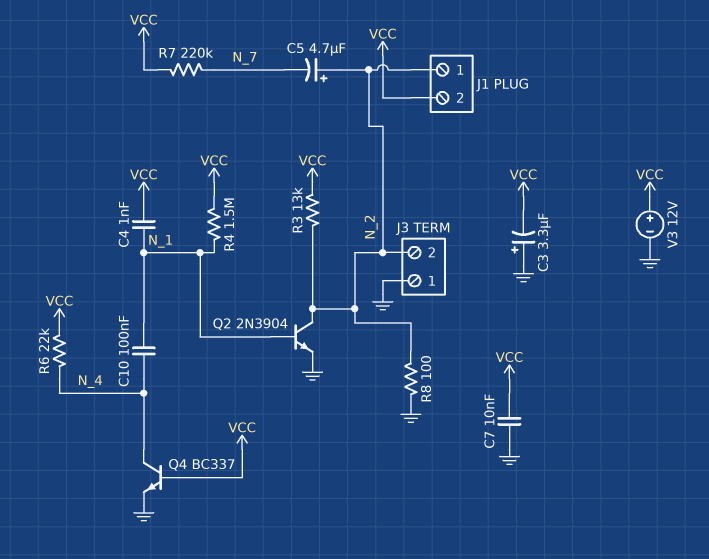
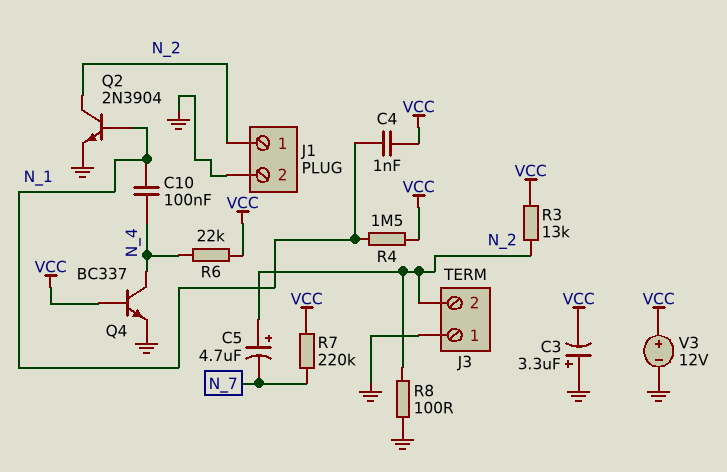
C7: 10nF (GND, VCC) -> none
J1 pin 2: VCC -> GND

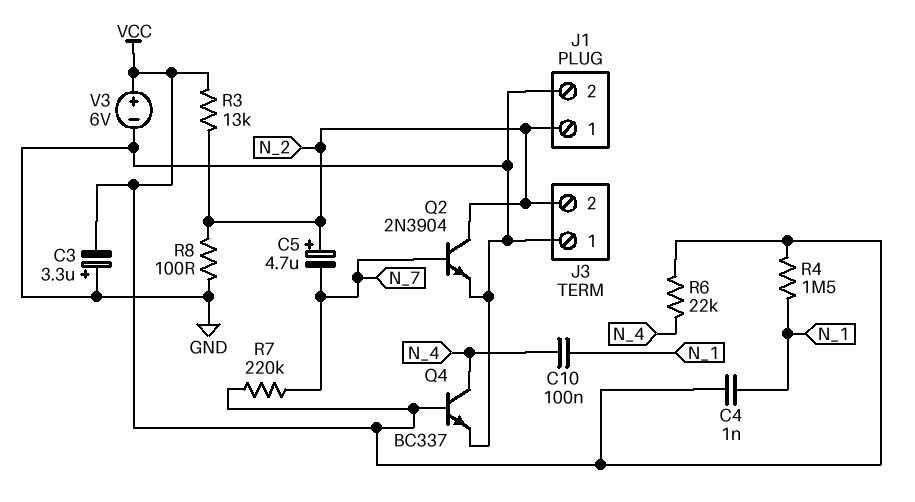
Q2: NPN 2N3904 (B N_1, C N_2, E GND) -> NPN 2N3904 (B N_7, C N_2, E GND)
V3: 12V (plus VCC, minus GND) -> 6V (plus VCC, minus GND)

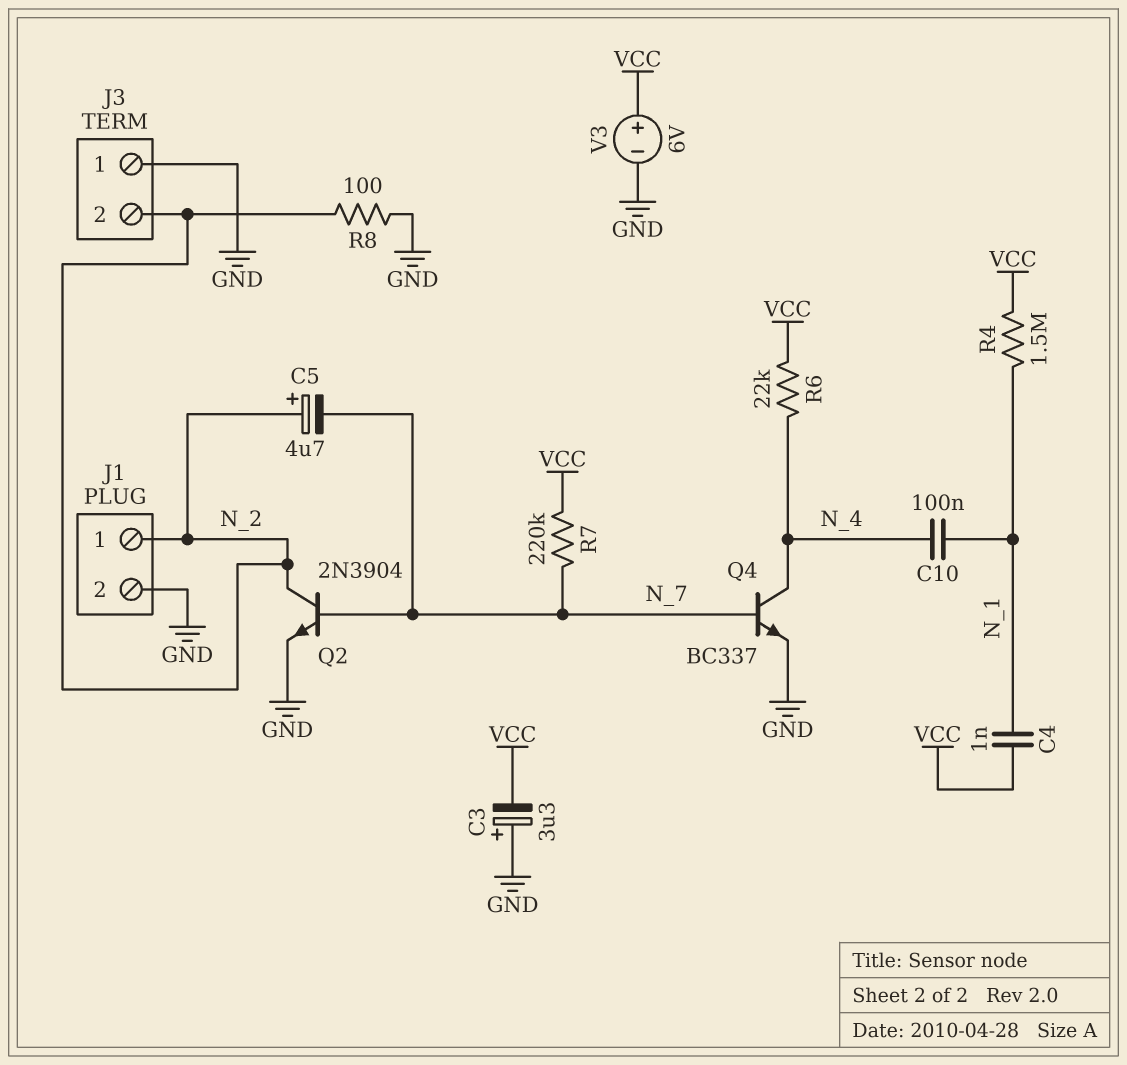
Q4: NPN BC337 (B VCC, C N_4, E GND) -> NPN BC337 (B N_7, C N_4, E GND)
R3: 13k (N_2, VCC) -> none

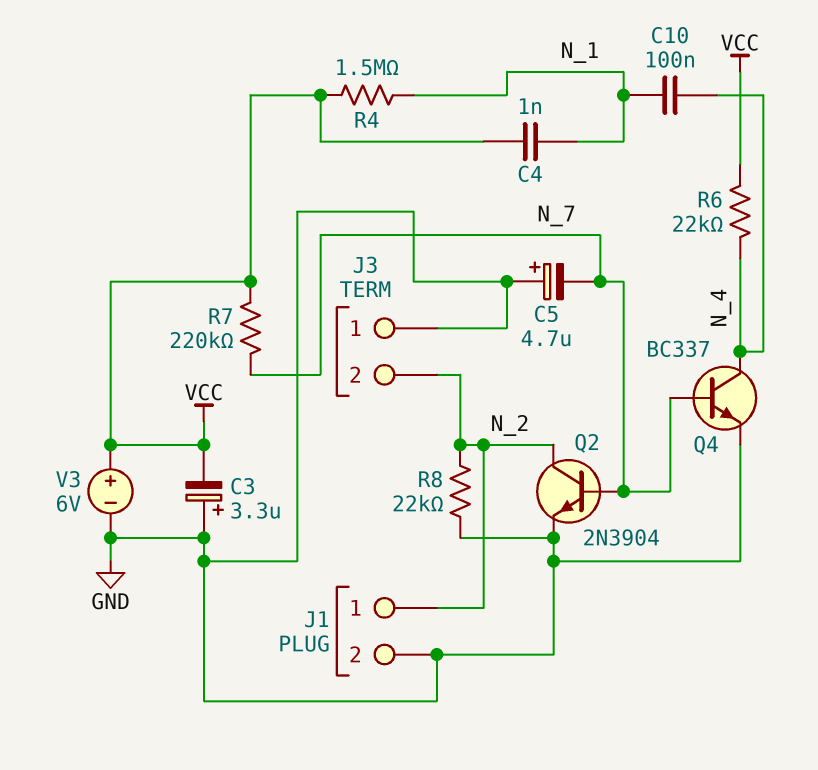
C5: 4.7uF (plus N_2, minus N_7) -> 4.7uF (plus GND, minus N_7)
R8: 100 (GND, N_2) -> 22k (GND, N_2)

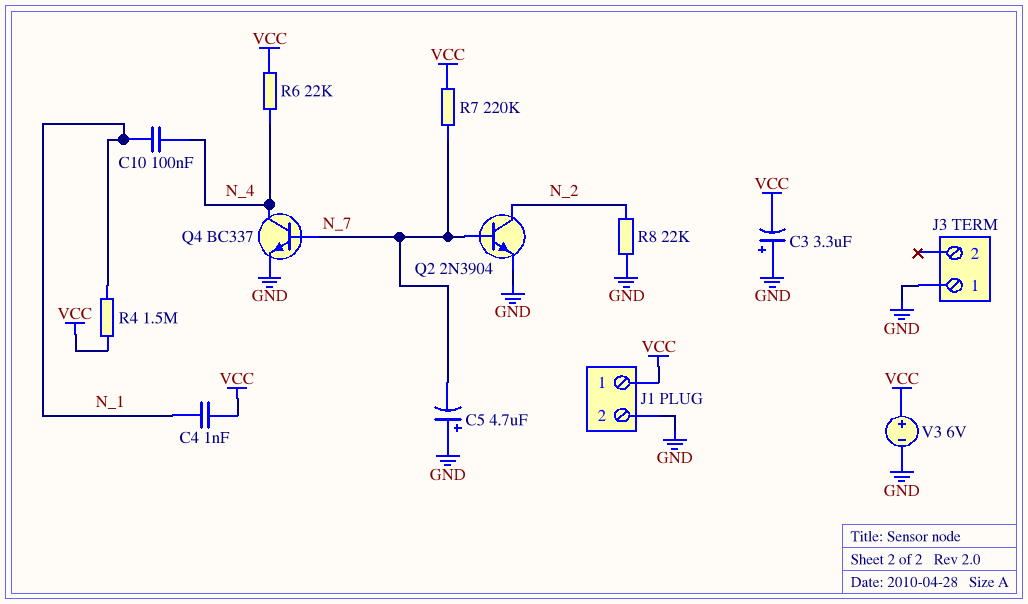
J1 pin 1: N_2 -> VCC
J3 pin 2: N_2 -> none

